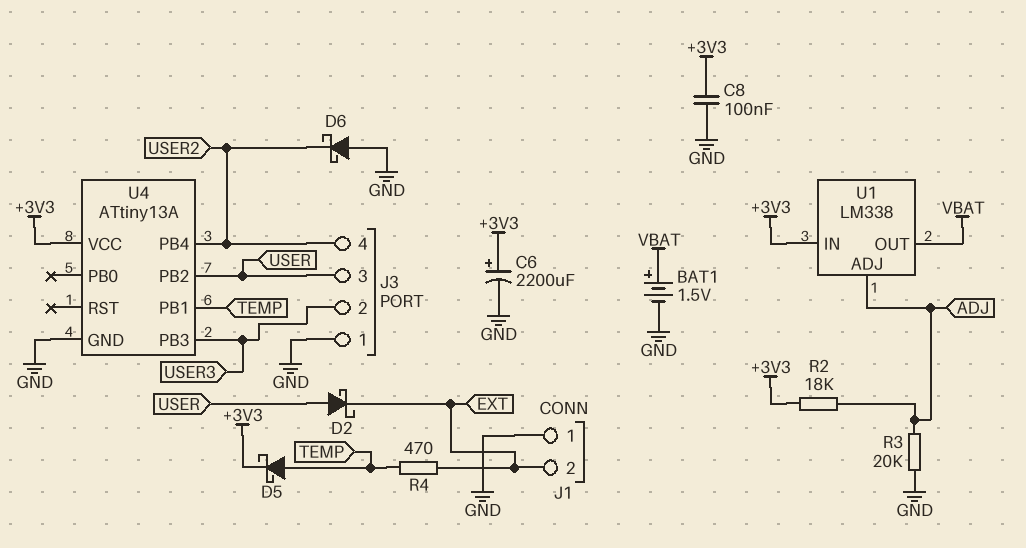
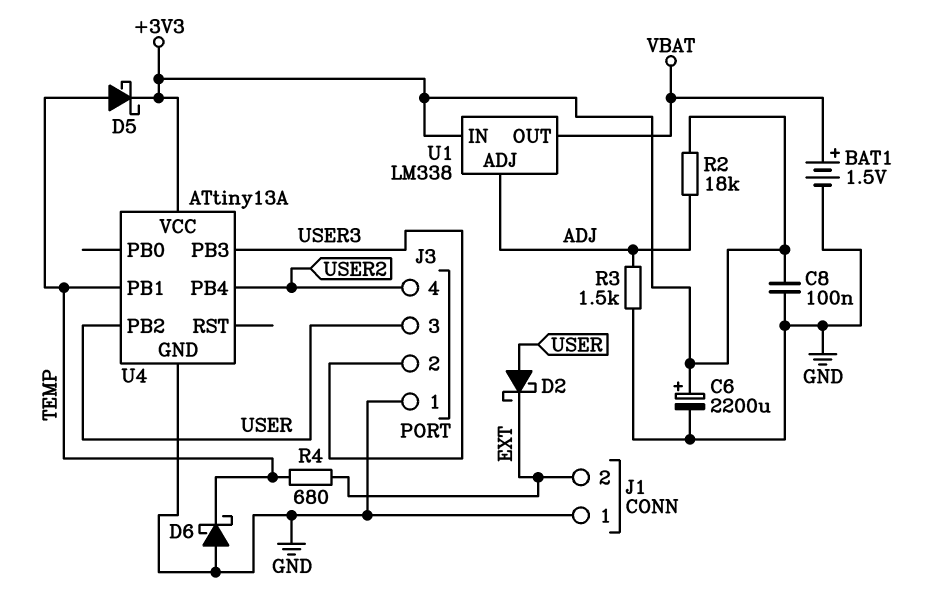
D6: schottky (A GND, K USER2) -> schottky (A GND, K TEMP)
R3: 20k (ADJ, GND) -> 1.5k (ADJ, GND)
R4: 470 (EXT, TEMP) -> 680 (EXT, TEMP)

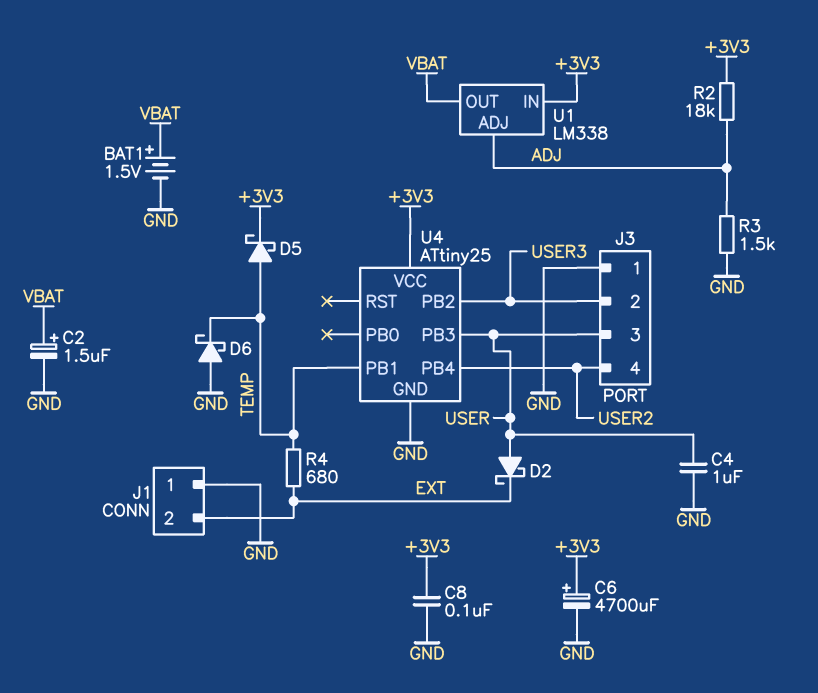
C2: none -> 1.5uF (plus VBAT, minus GND)
C4: none -> 1uF (GND, USER)
C6: 2200uF (plus +3V3, minus GND) -> 4700uF (plus +3V3, minus GND)
U4: ATtiny13A -> ATtiny25
U4 pin PB2: USER -> USER3
U4 pin PB3: USER3 -> USER

